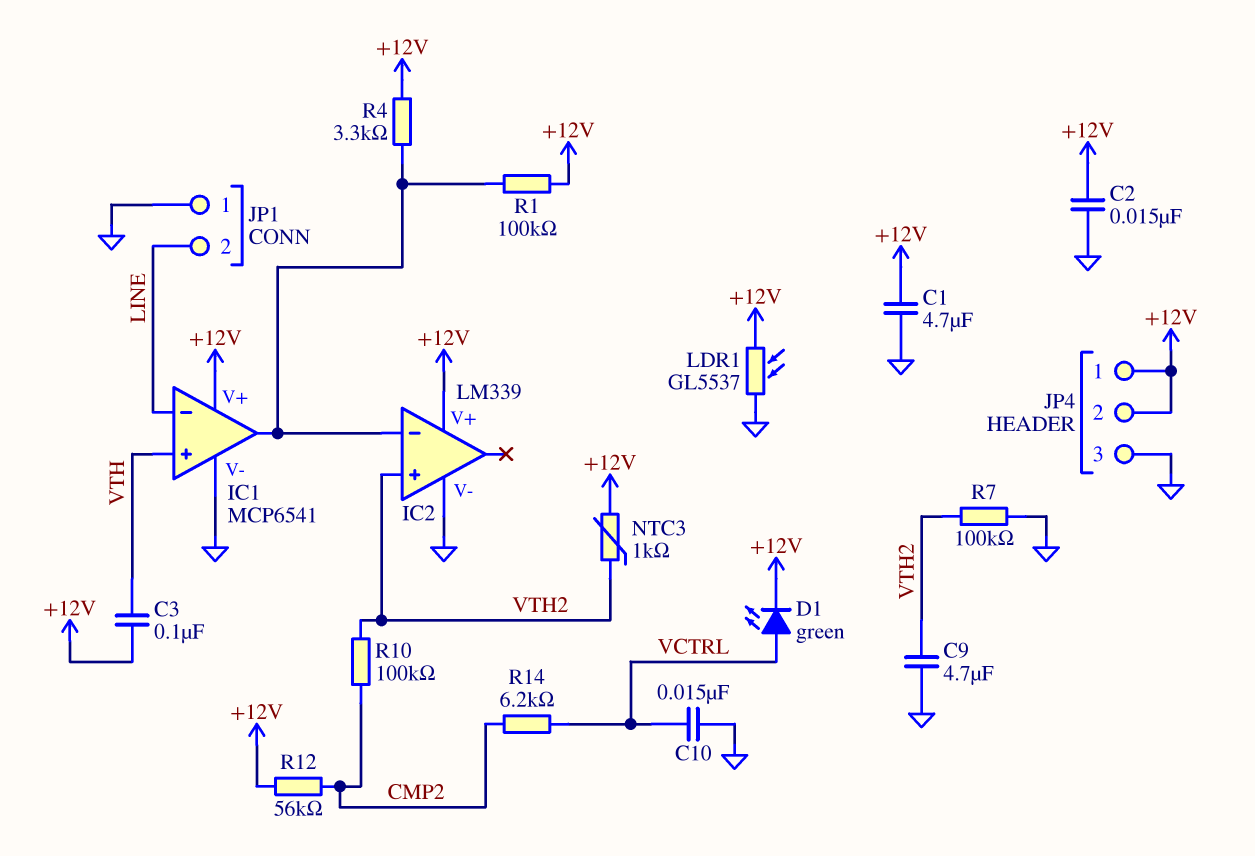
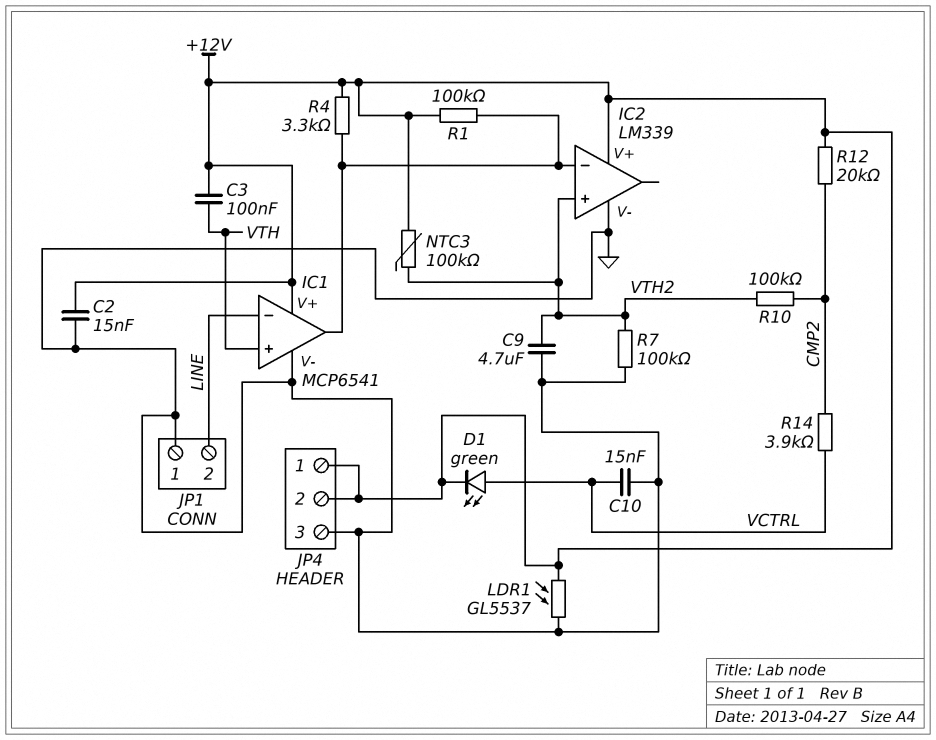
C1: 4.7uF (+12V, GND) -> none
NTC3: 1k (+12V, VTH2) -> 100k (+12V, VTH2)
R12: 56k (+12V, CMP2) -> 20k (+12V, CMP2)
R14: 6.2k (CMP2, VCTRL) -> 3.9k (CMP2, VCTRL)

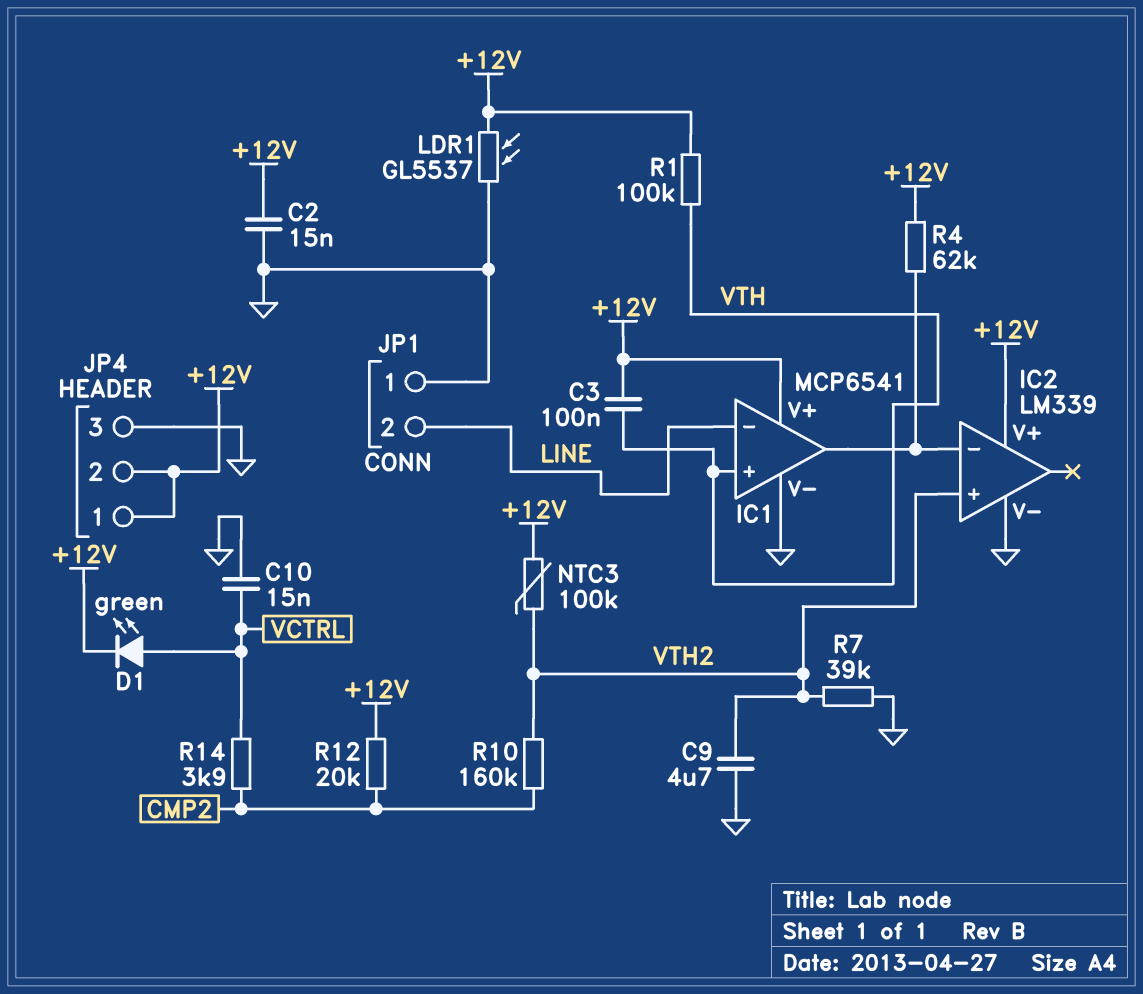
R1: 100k (+12V, IC1/out) -> 100k (+12V, VTH)
R4: 3.3k (+12V, IC1/out) -> 62k (+12V, IC1/out)
R7: 100k (GND, VTH2) -> 39k (GND, VTH2)
R10: 100k (CMP2, VTH2) -> 160k (CMP2, VTH2)

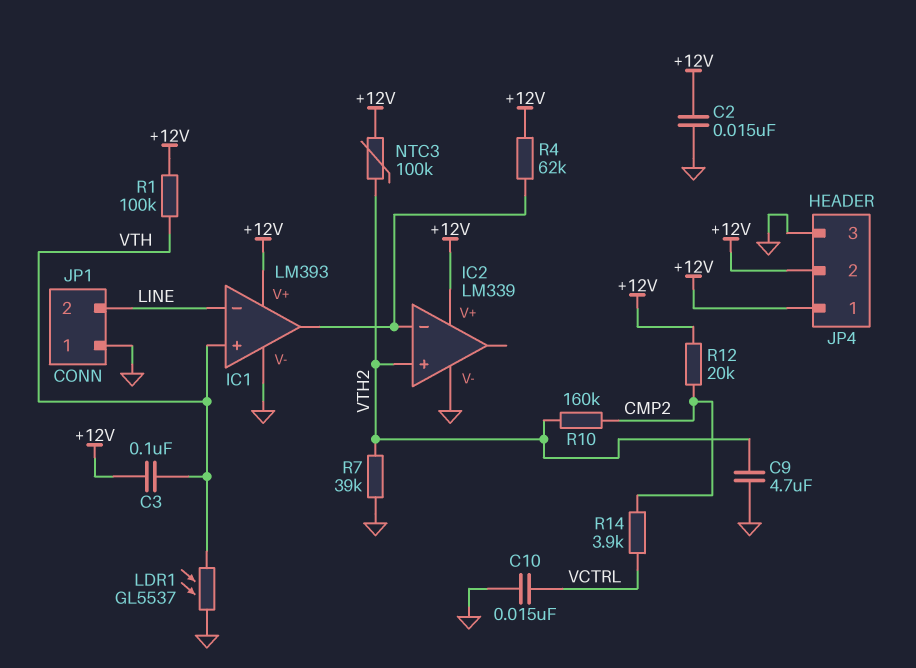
D1: LED green (A VCTRL, K +12V) -> none
IC1: MCP6541 -> LM393
LDR1: GL5537 (+12V, GND) -> GL5537 (GND, VTH)

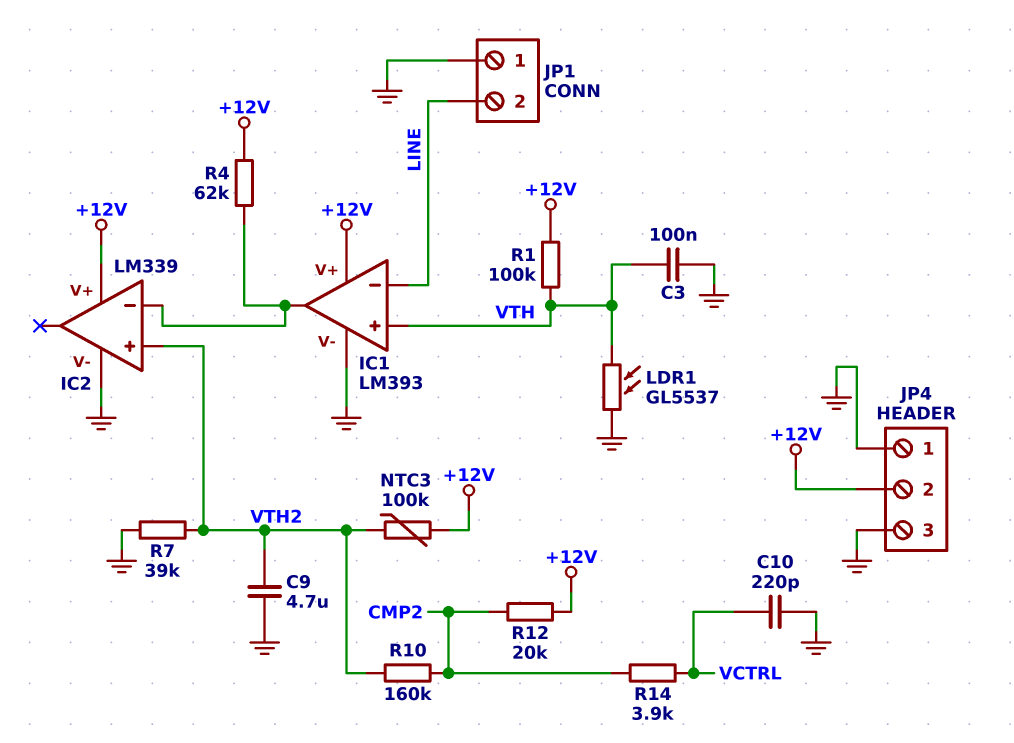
C2: 15nF (+12V, GND) -> none
C3: 100nF (+12V, VTH) -> 100nF (GND, VTH)
C10: 15nF (GND, VCTRL) -> 220pF (GND, VCTRL)
JP4 pin 1: +12V -> GND

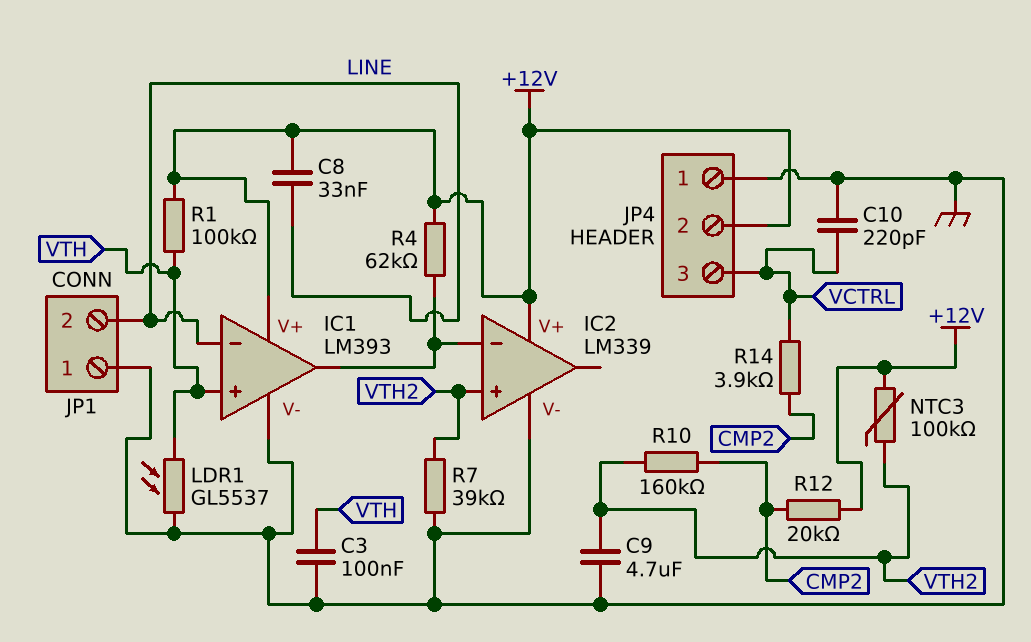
C8: none -> 33nF (+12V, LINE)
JP4 pin 3: GND -> VCTRL

